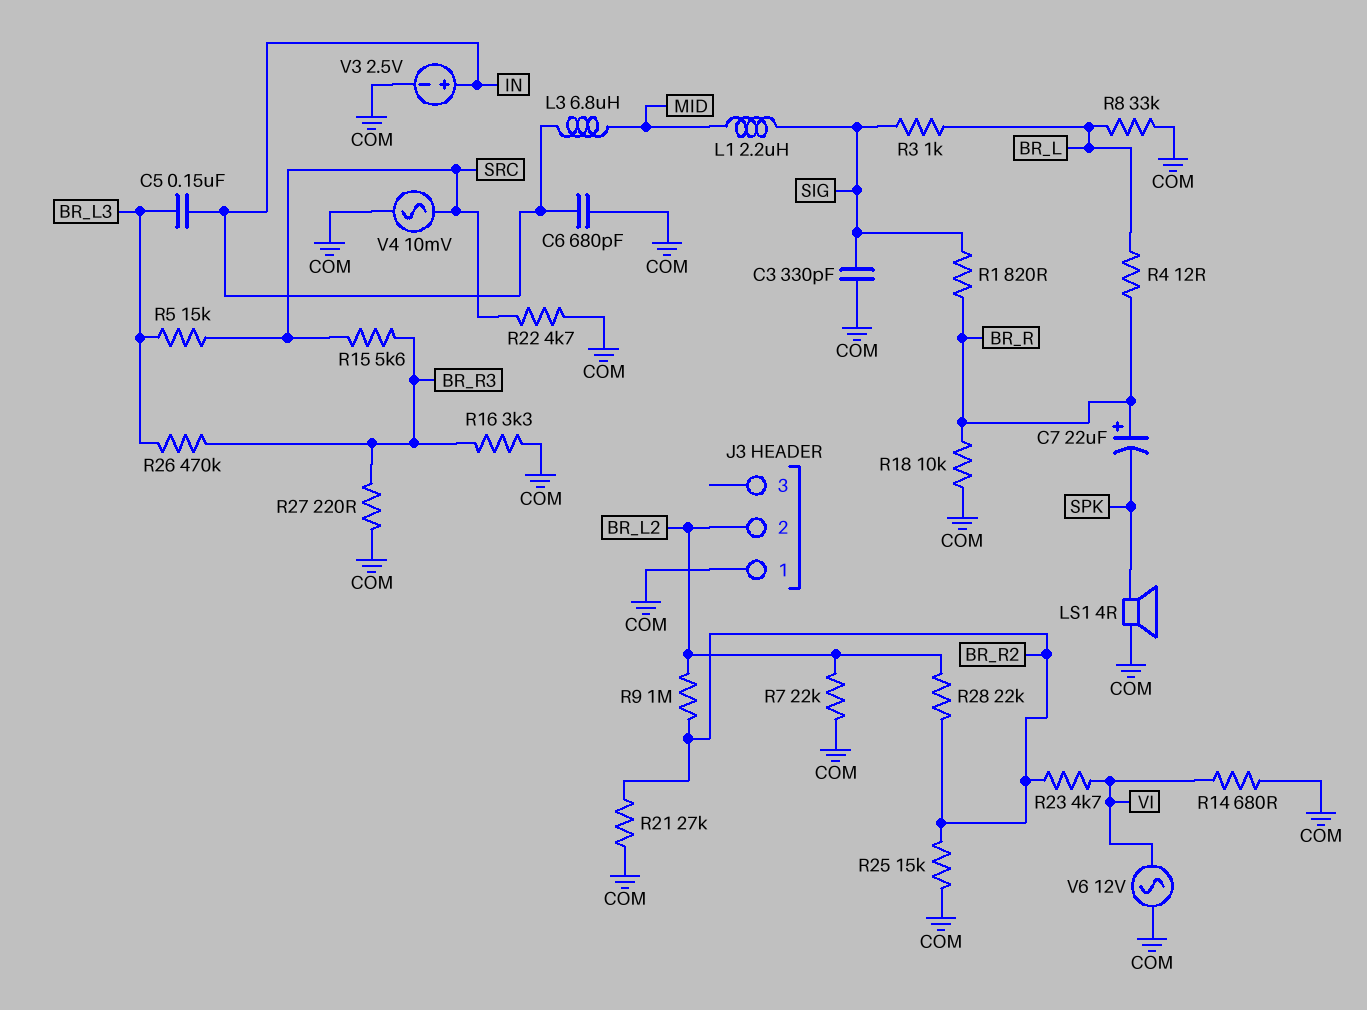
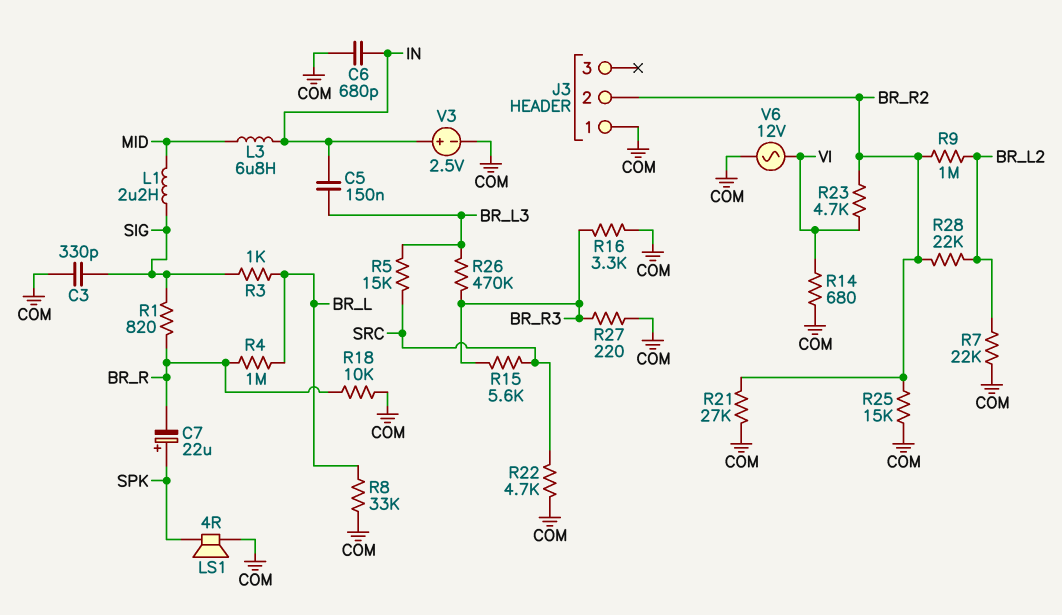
C7: 22uF (plus BR_R, minus SPK) -> 22uF (plus SPK, minus BR_R)
J3 pin 2: BR_L2 -> BR_R2
R4: 12 (BR_L, BR_R) -> 1M (BR_L, BR_R)
V4: AC 10mV (COM, SRC) -> none

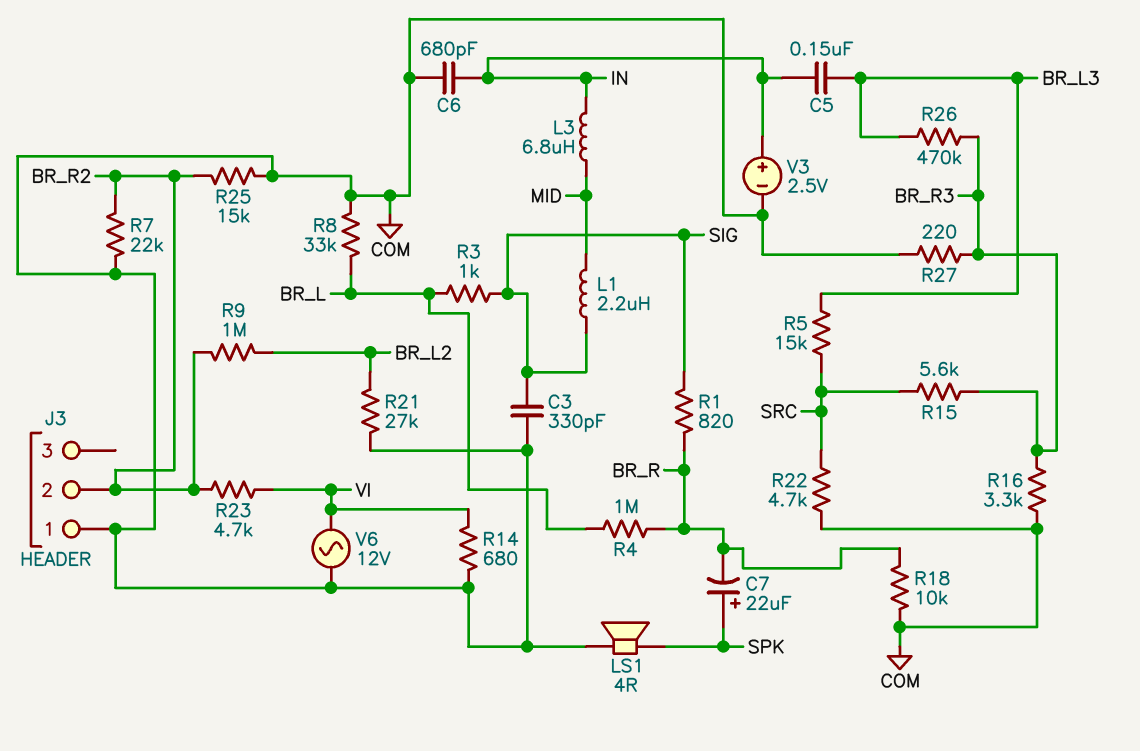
R7: 22k (BR_L2, COM) -> 22k (BR_R2, COM)
R21: 27k (BR_R2, COM) -> 27k (BR_L2, COM)
R28: 22k (BR_L2, BR_R2) -> none

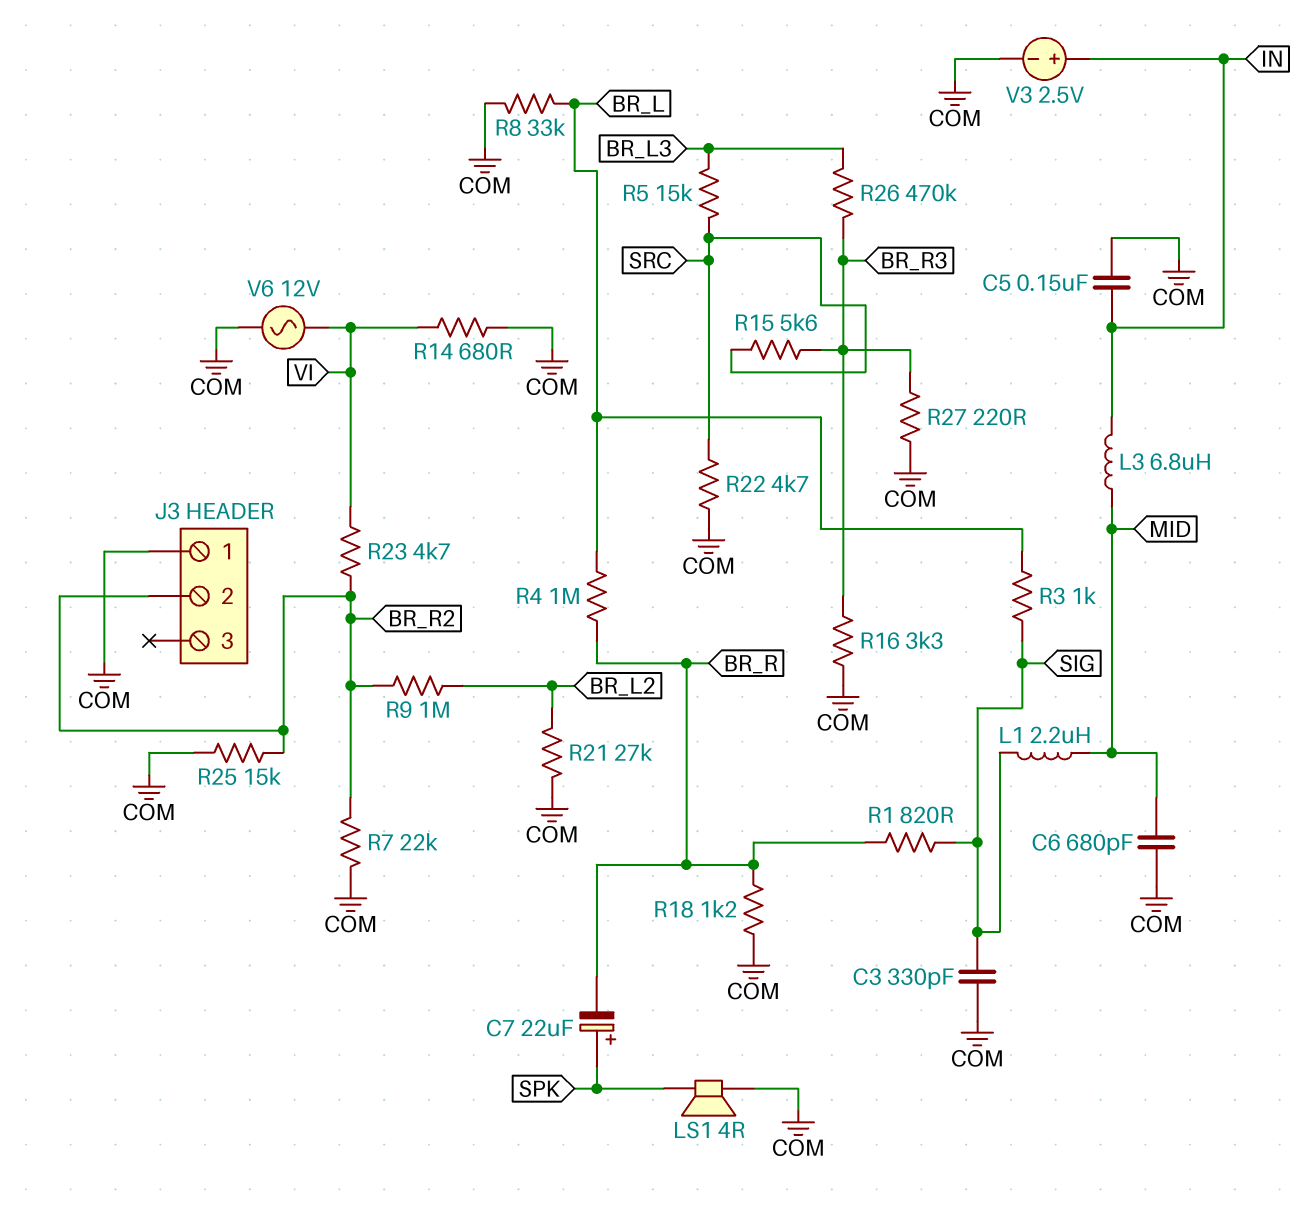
C5: 150nF (BR_L3, IN) -> 150nF (COM, IN)
C6: 680pF (COM, IN) -> 680pF (COM, MID)
R18: 10k (BR_R, COM) -> 1.2k (BR_R, COM)

